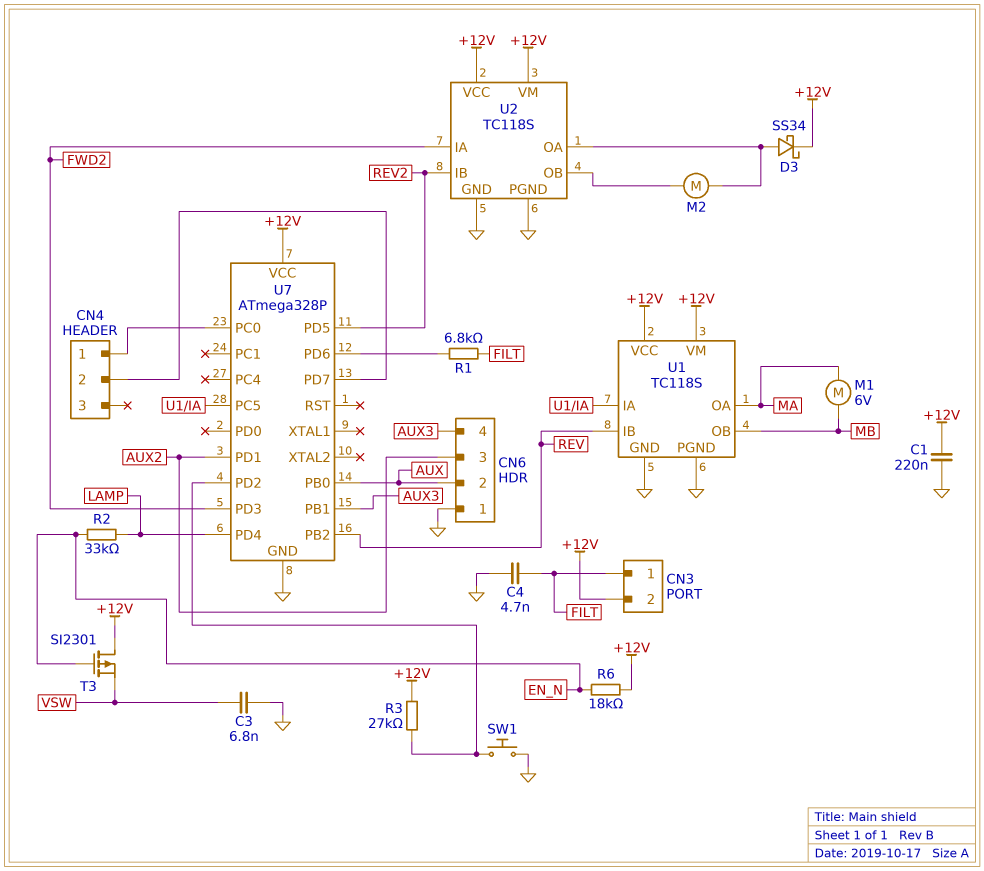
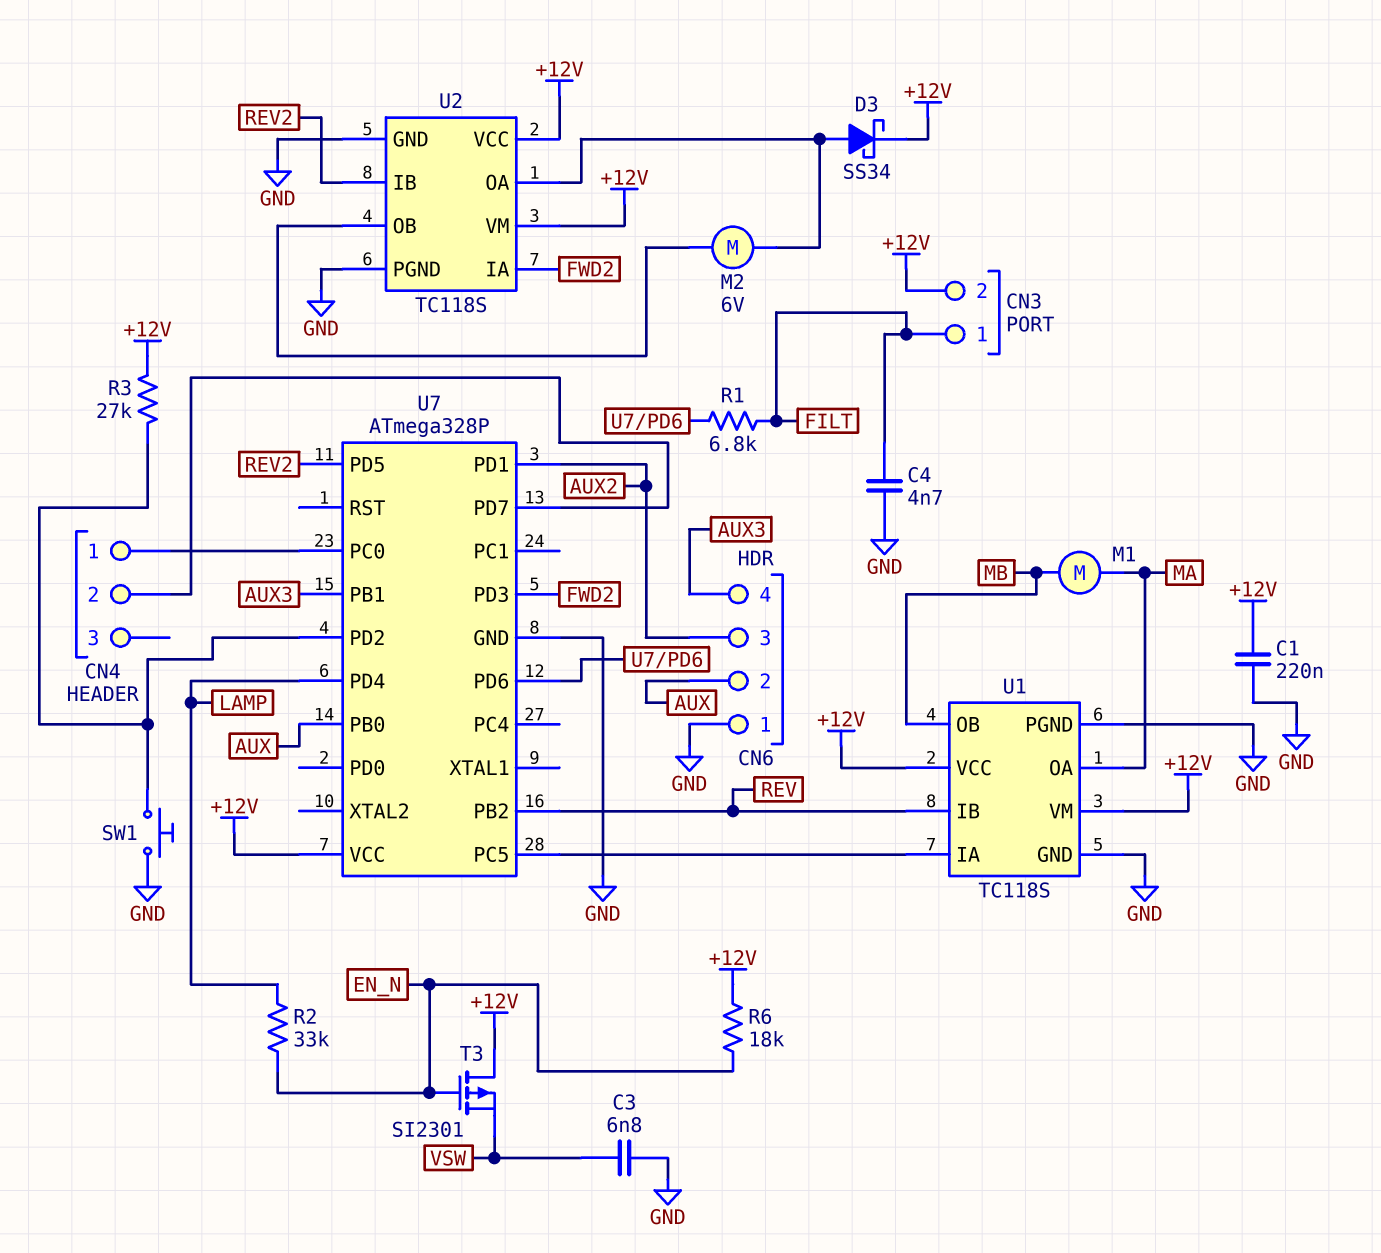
M1: motor 6V (MA, MB) -> motor (MA, MB)
M2: motor (U2/OA, U2/OB) -> motor 6V (U2/OA, U2/OB)

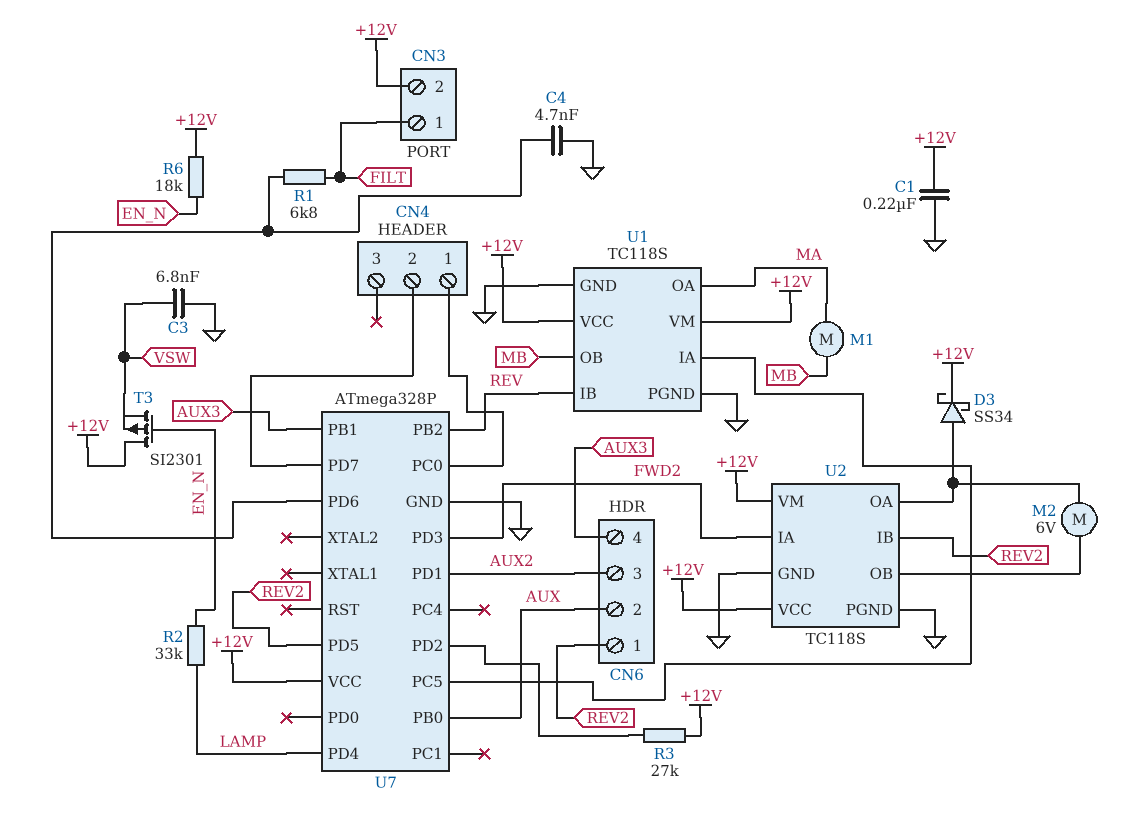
C4: 4.7nF (FILT, GND) -> 4.7nF (GND, U7/PD6)
CN6 pin 1: GND -> REV2
SW1: button (GND, U7/PD2) -> none

